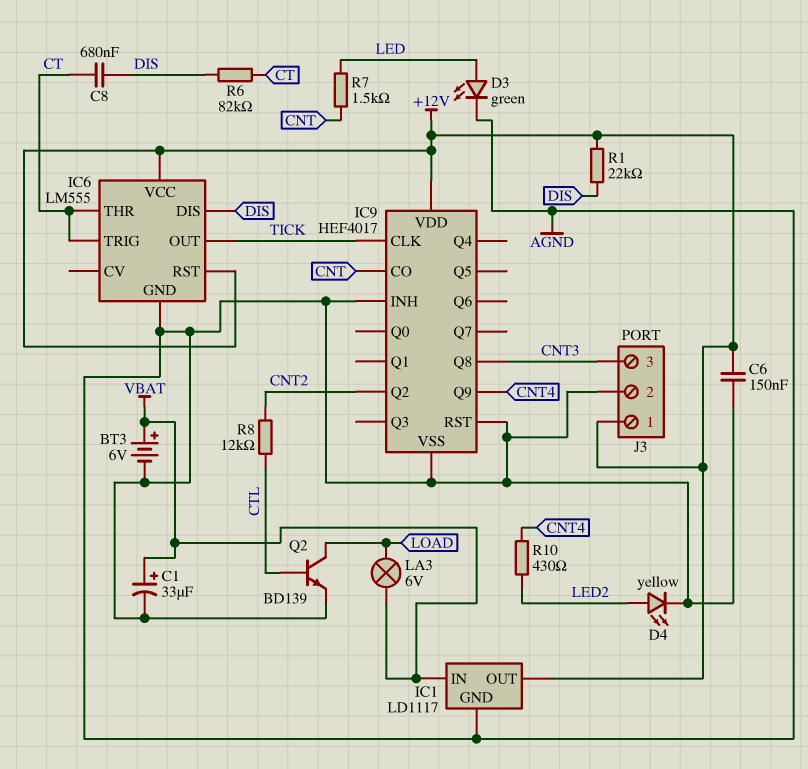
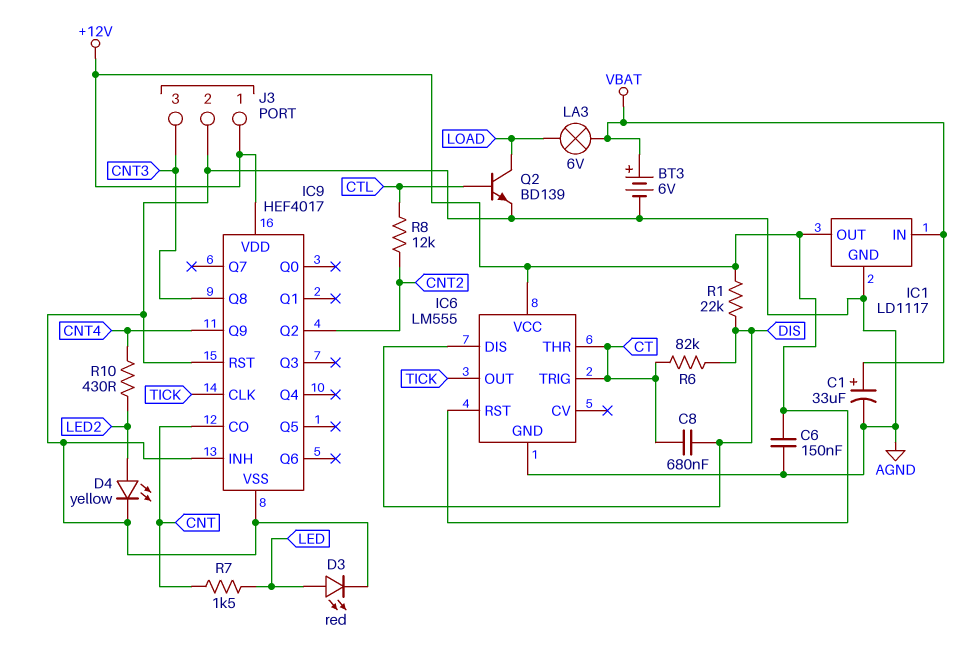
D3: LED green (A LED, K AGND) -> LED red (A LED, K AGND)

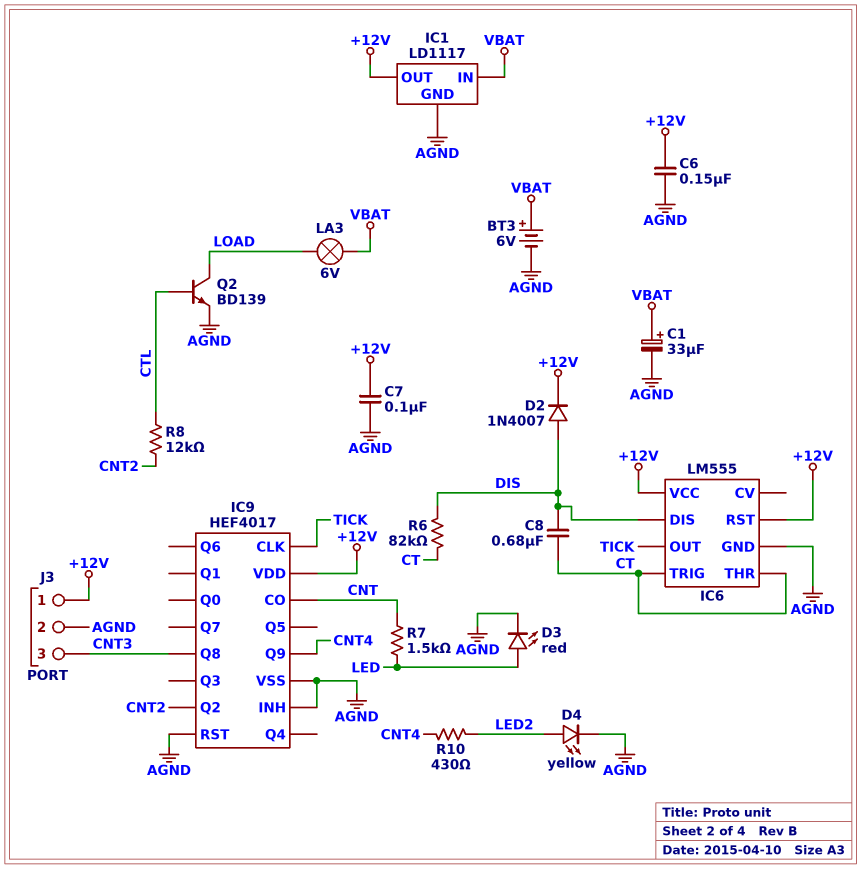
C7: none -> 100nF (+12V, AGND)
D2: none -> diode 1N4007 (A DIS, K +12V)
R1: 22k (+12V, DIS) -> none

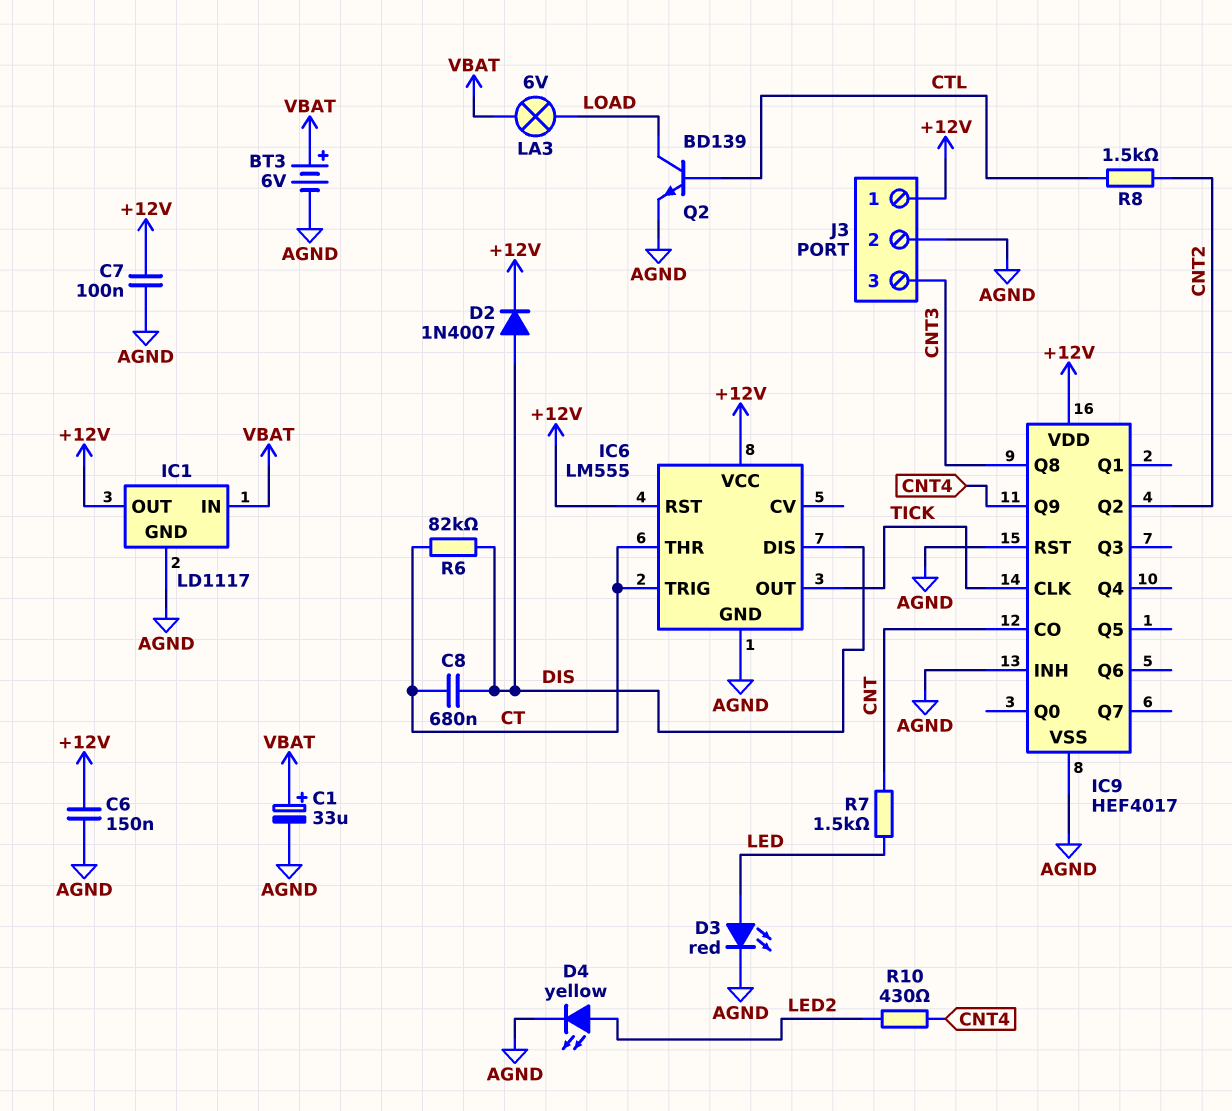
R8: 12k (CNT2, CTL) -> 1.5k (CNT2, CTL)

